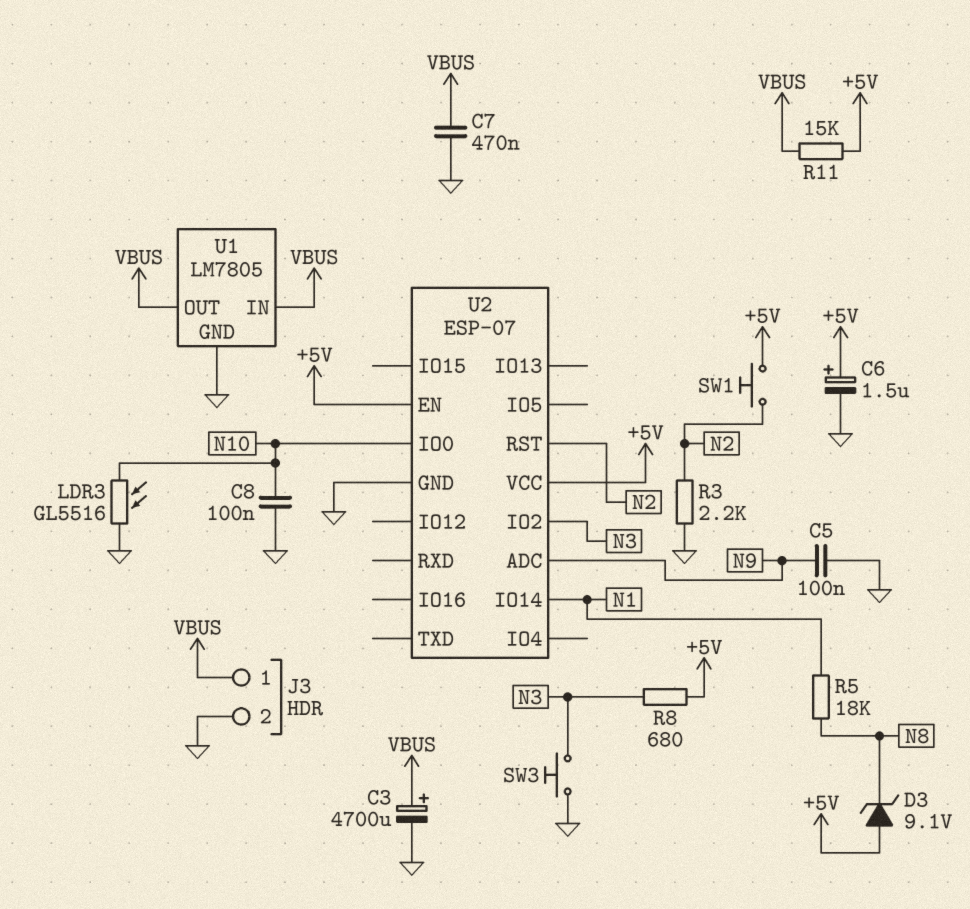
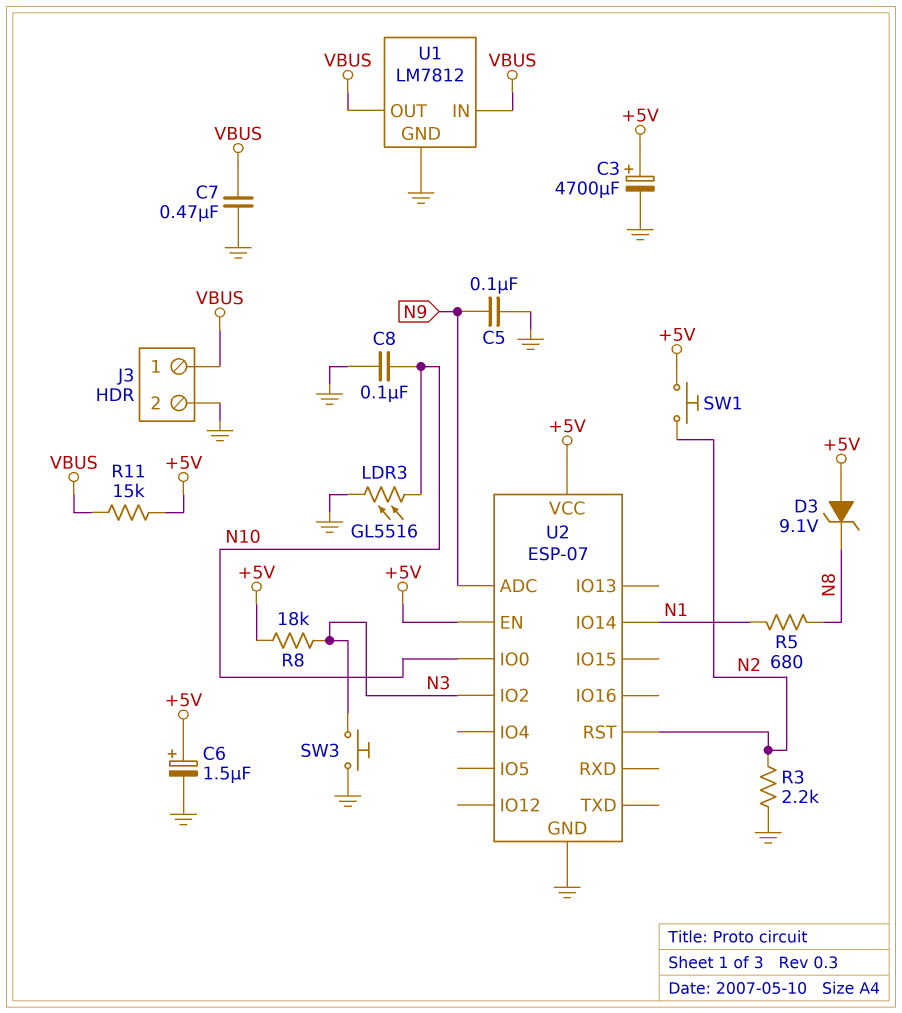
C3: 4700uF (plus VBUS, minus GND) -> 4700uF (plus +5V, minus GND)
R5: 18k (N1, N8) -> 680 (N1, N8)
R8: 680 (+5V, N3) -> 18k (+5V, N3)
U1: LM7805 -> LM7812

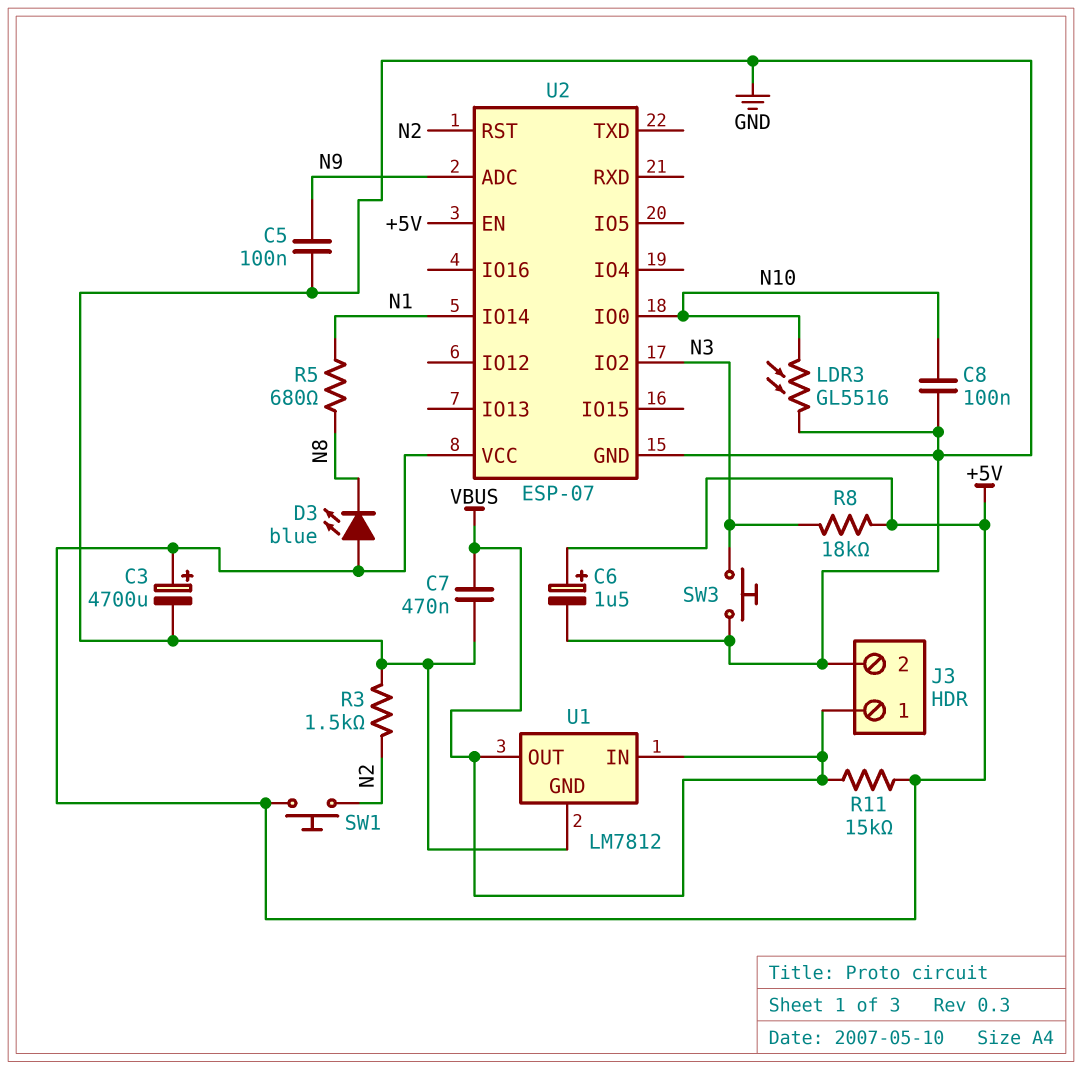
D3: zener 9.1V (A +5V, K N8) -> LED blue (A +5V, K N8)
R3: 2.2k (GND, N2) -> 1.5k (GND, N2)

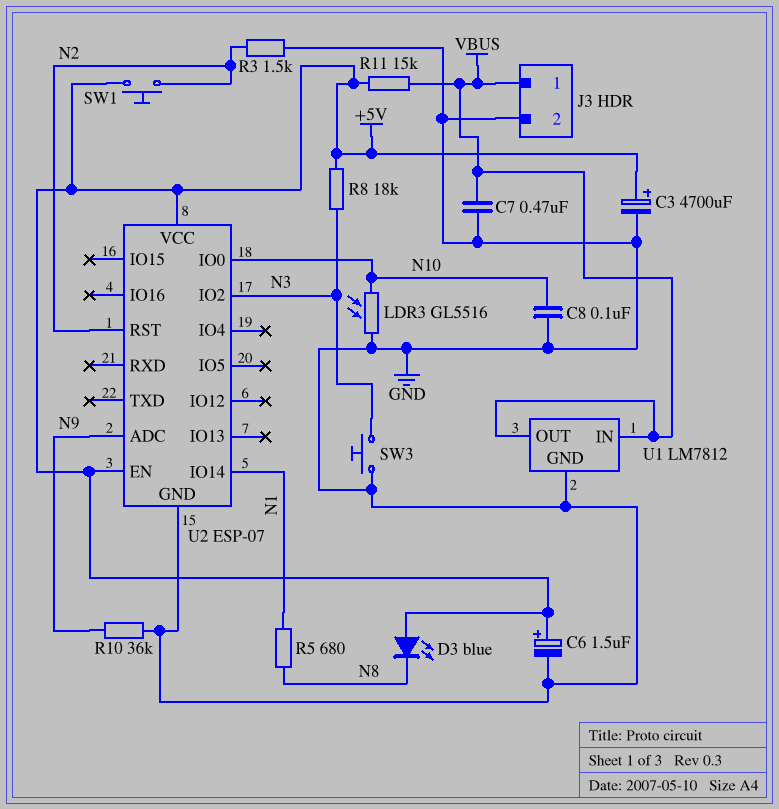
C5: 100nF (GND, N9) -> none
R10: none -> 36k (GND, N9)

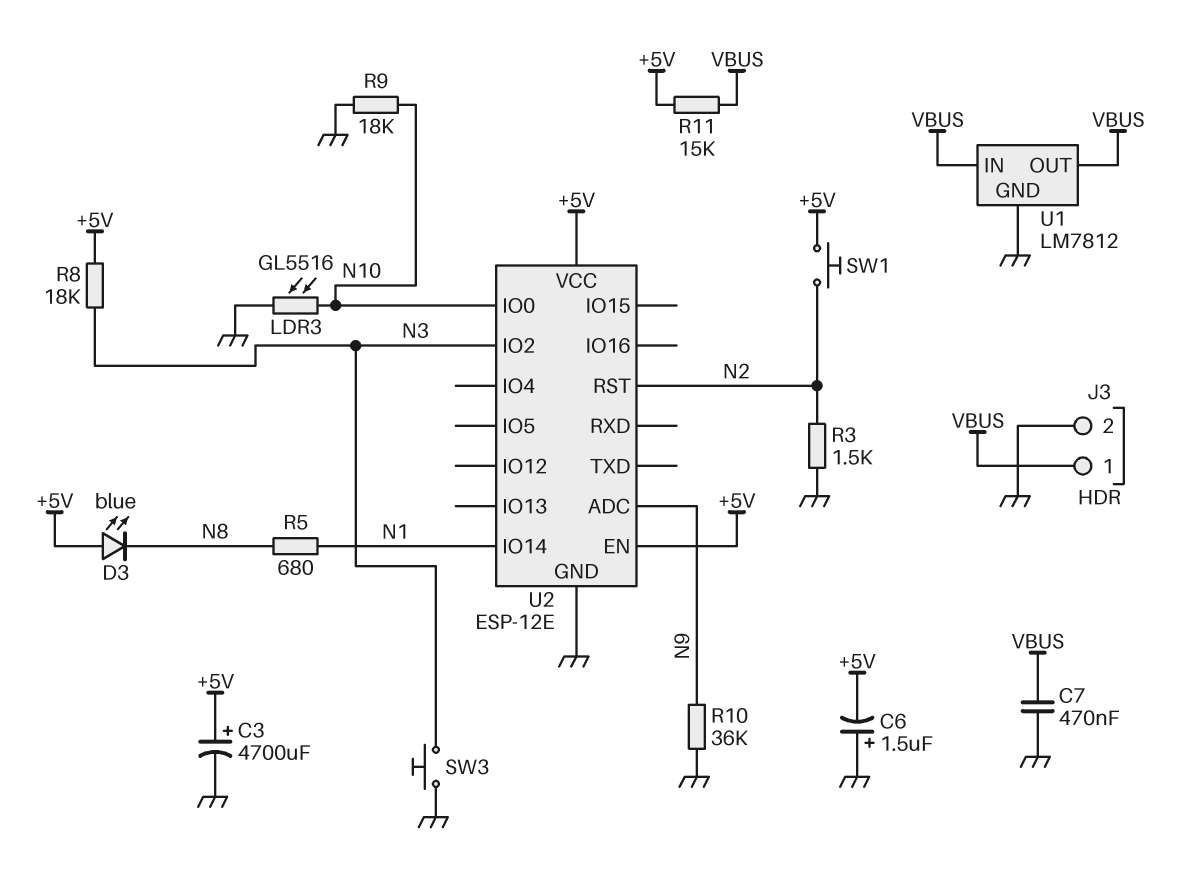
C6: 1.5uF (plus +5V, minus GND) -> 1.5uF (plus GND, minus +5V)
C8: 100nF (GND, N10) -> none
R9: none -> 18k (GND, N10)
U2: ESP-07 -> ESP-12E

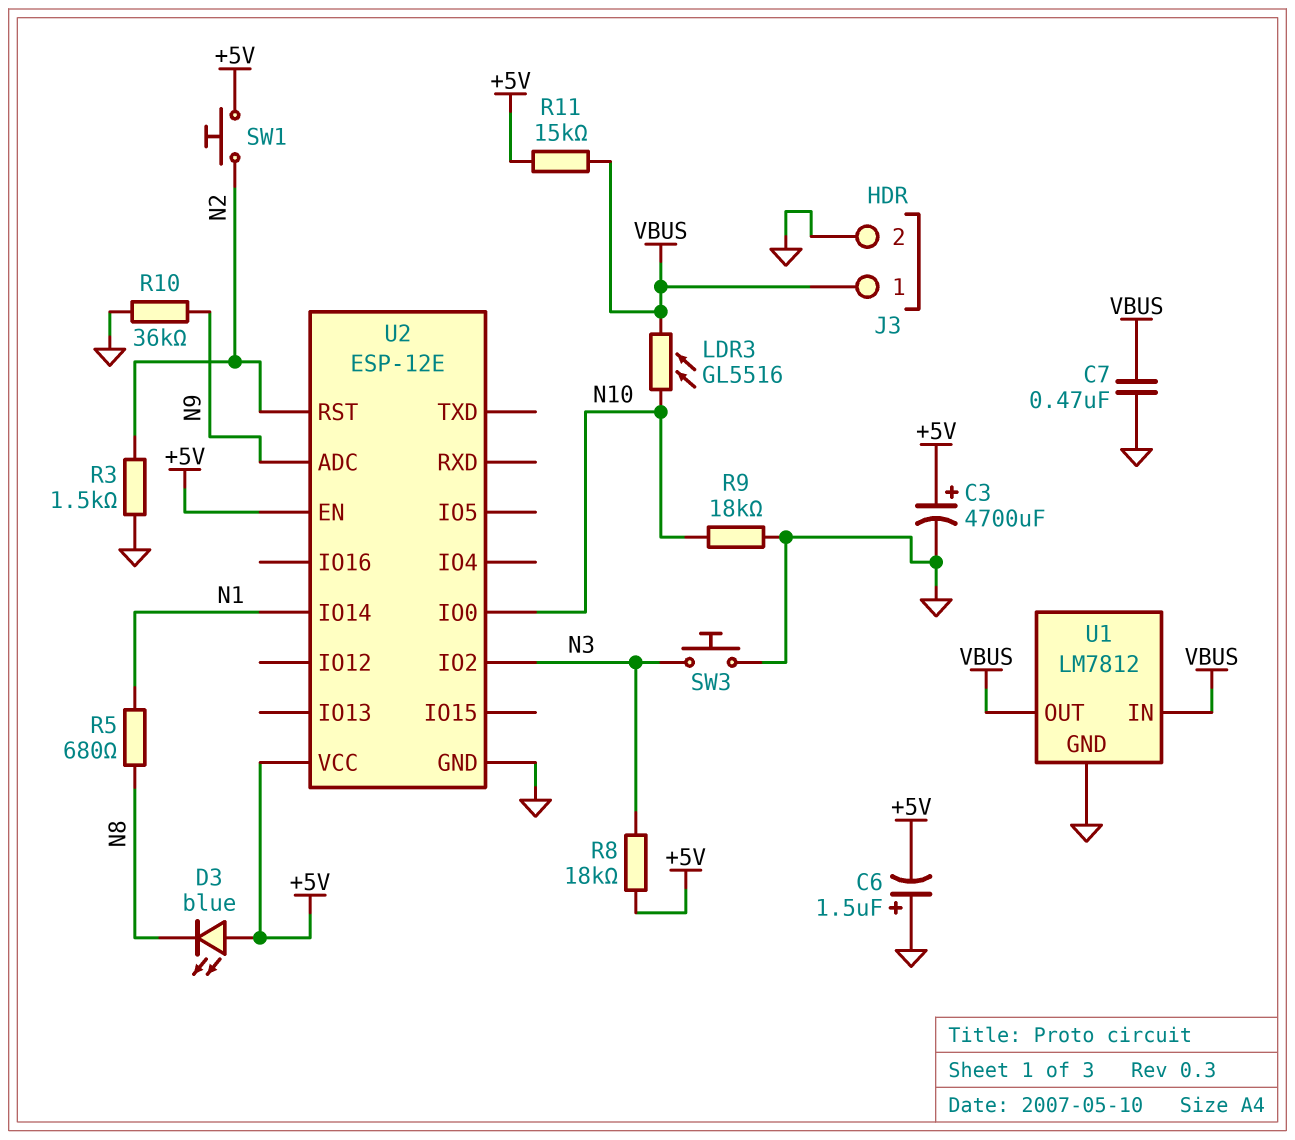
LDR3: GL5516 (GND, N10) -> GL5516 (N10, VBUS)

